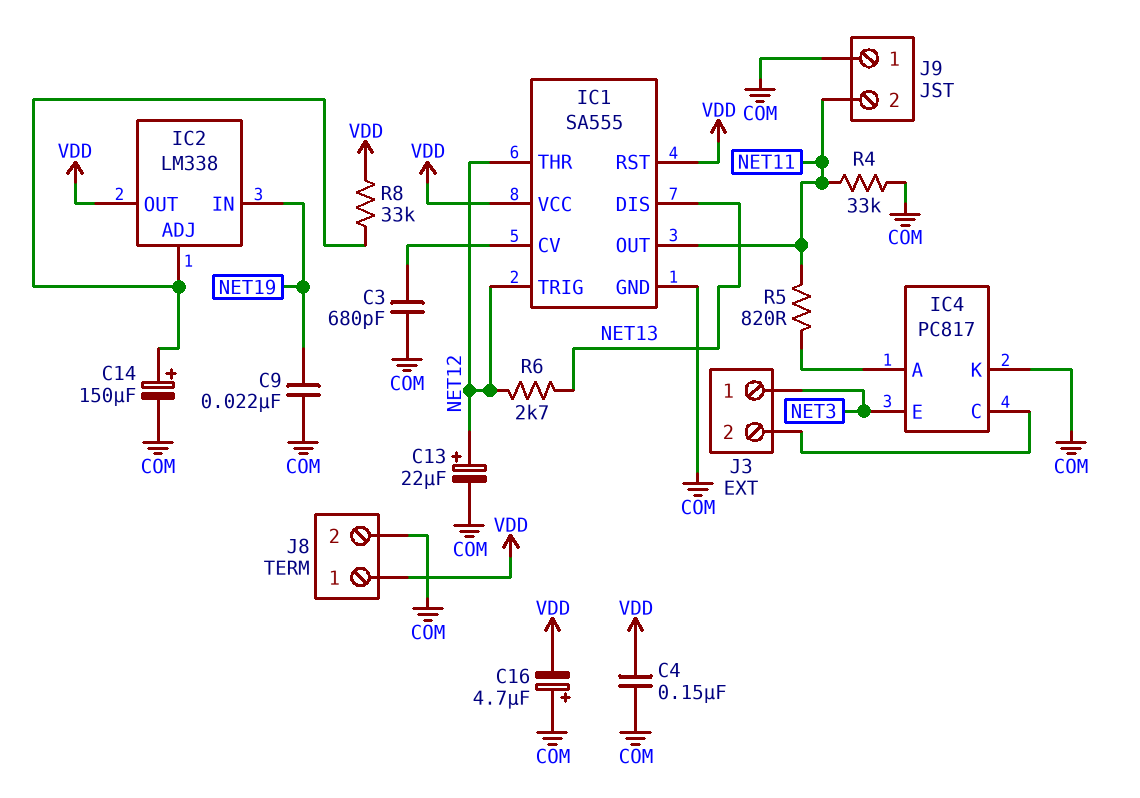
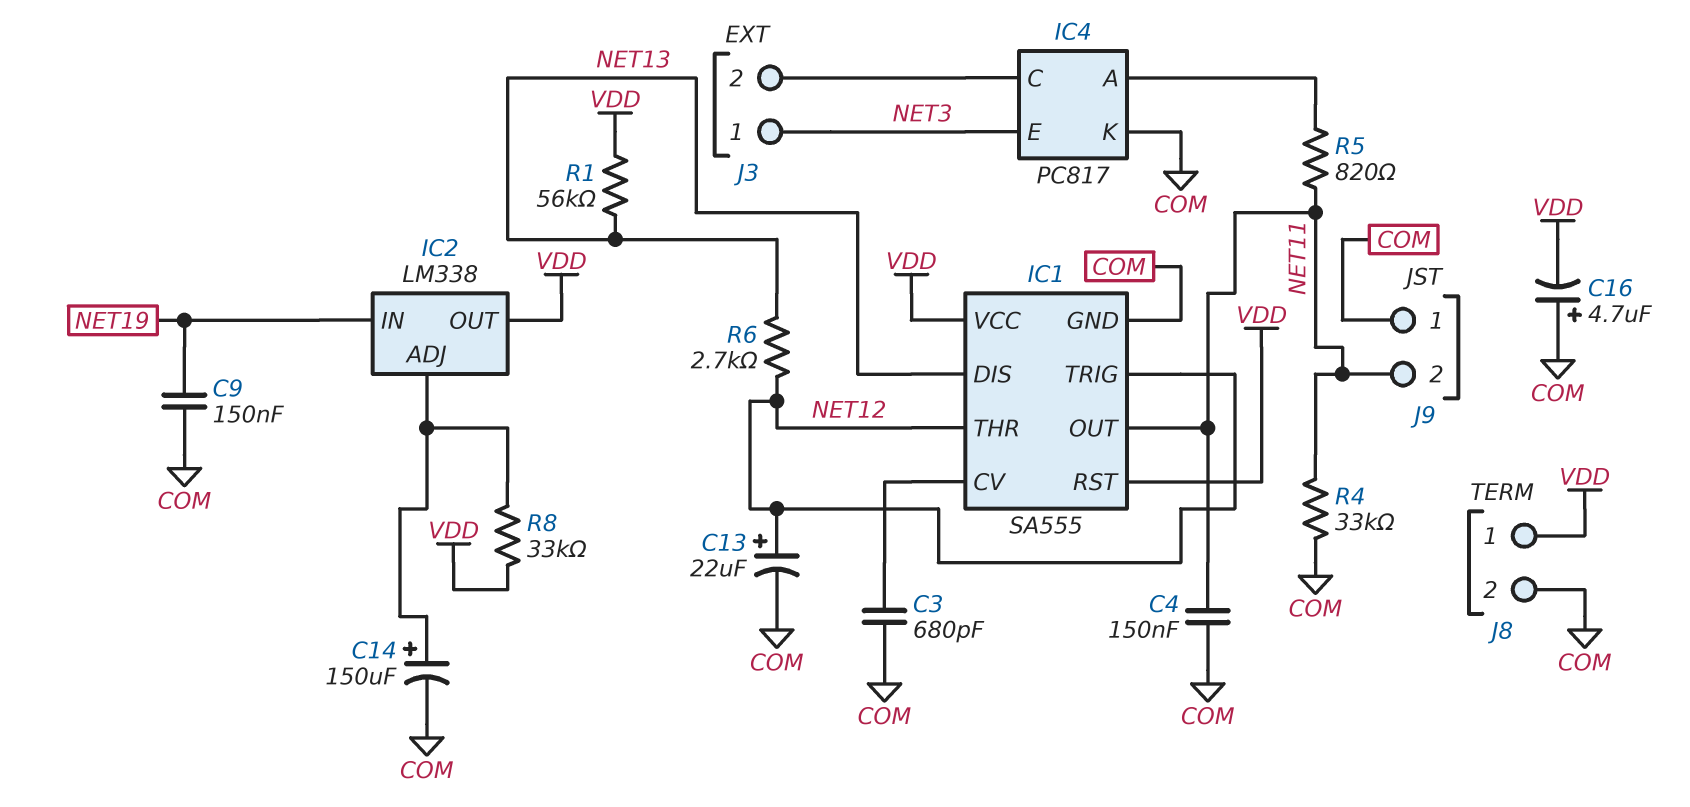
C4: 150nF (COM, VDD) -> 150nF (COM, NET11)
C9: 22nF (COM, NET19) -> 150nF (COM, NET19)
R1: none -> 56k (NET13, VDD)

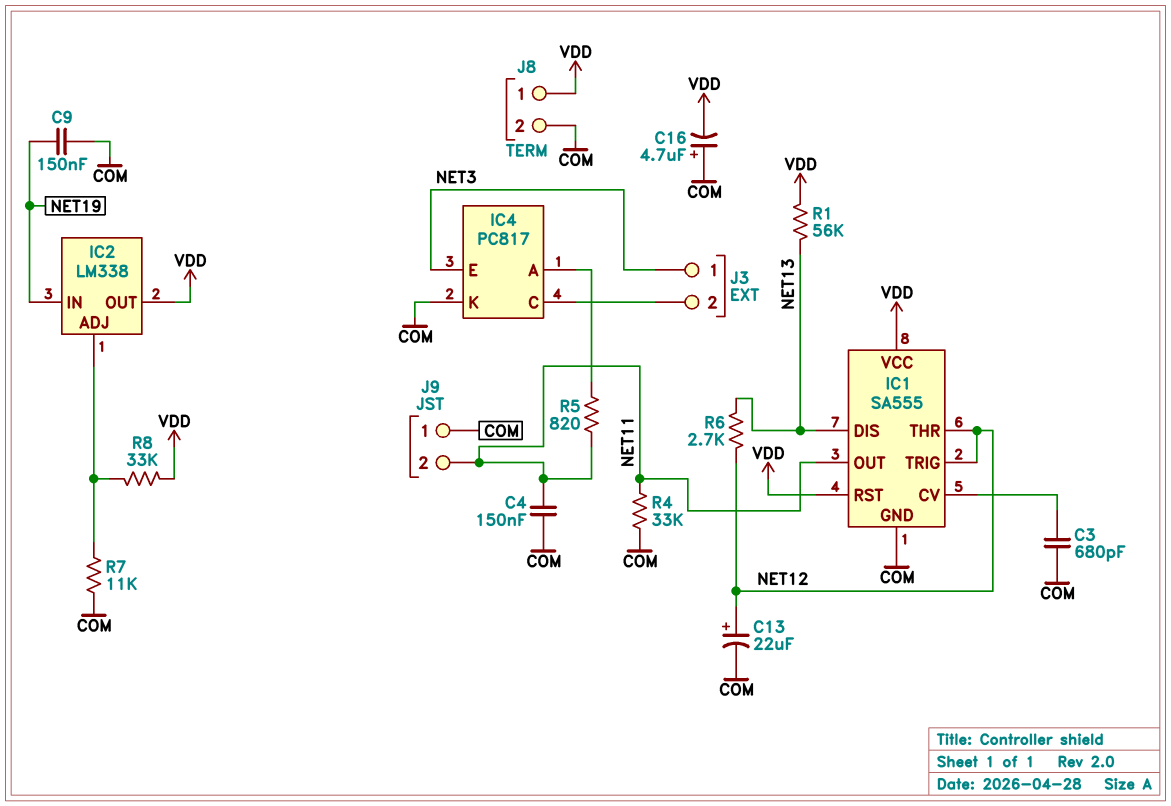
C14: 150uF (plus IC2/ADJ, minus COM) -> none
R7: none -> 11k (COM, IC2/ADJ)

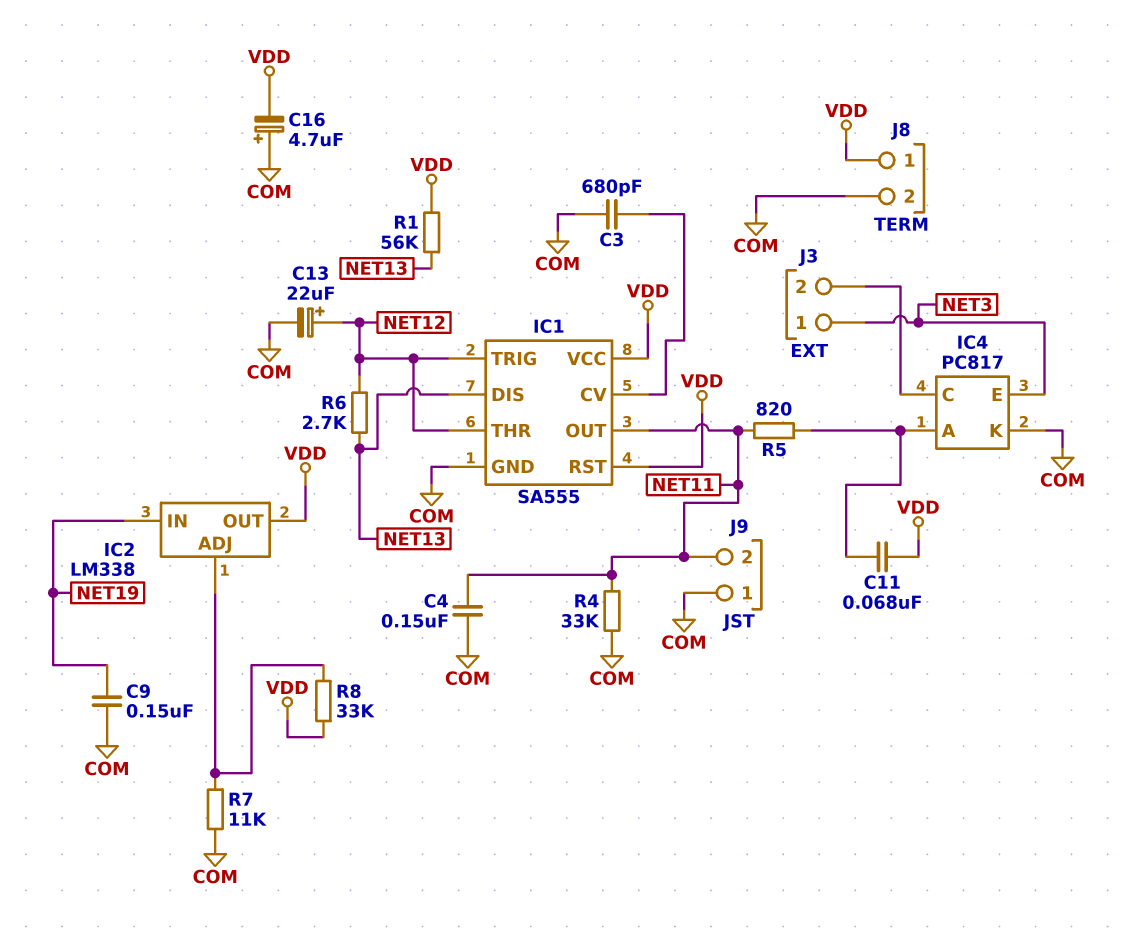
C11: none -> 68nF (IC4/A, VDD)

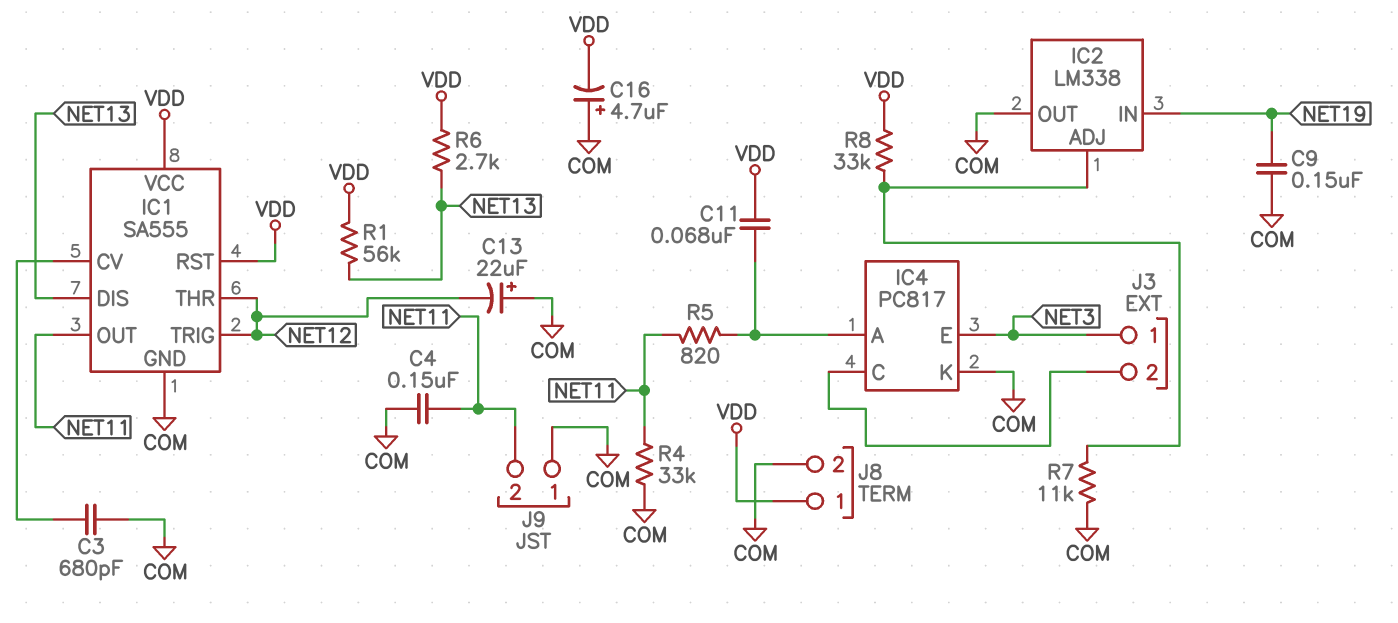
C13: 22uF (plus NET12, minus COM) -> 22uF (plus COM, minus NET12)
IC2 pin OUT: VDD -> COM
R6: 2.7k (NET12, NET13) -> 2.7k (NET13, VDD)

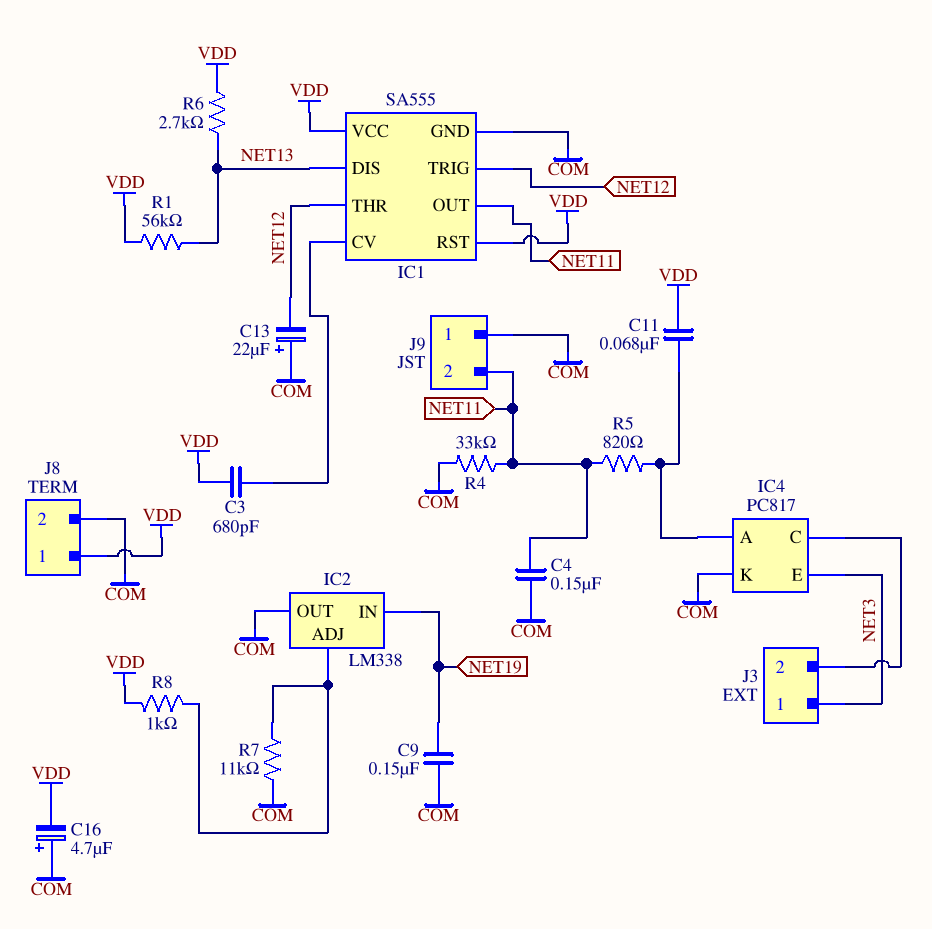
C3: 680pF (COM, IC1/CV) -> 680pF (IC1/CV, VDD)
R8: 33k (IC2/ADJ, VDD) -> 1k (IC2/ADJ, VDD)

